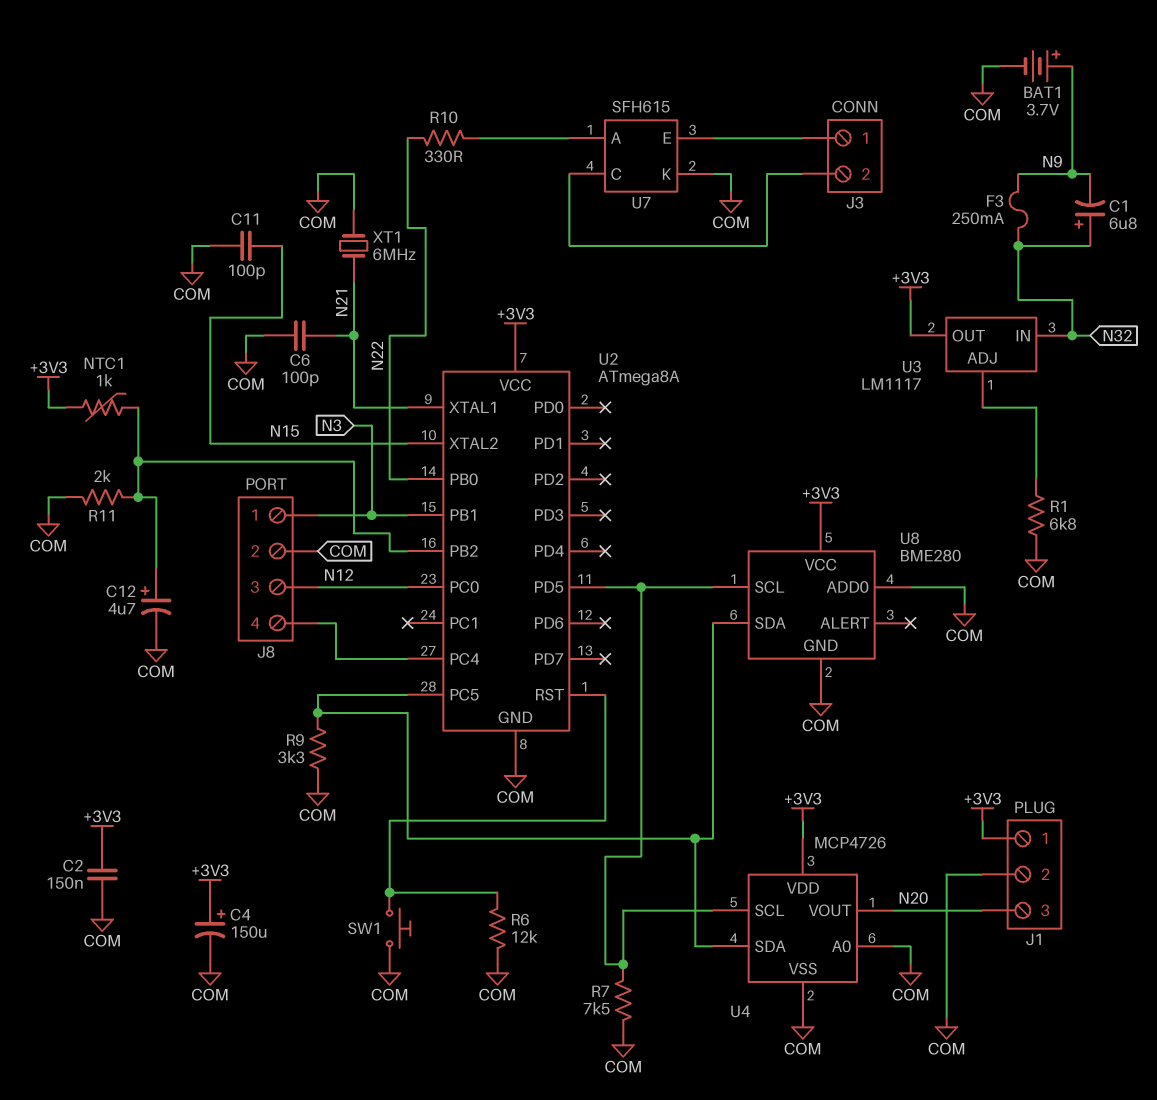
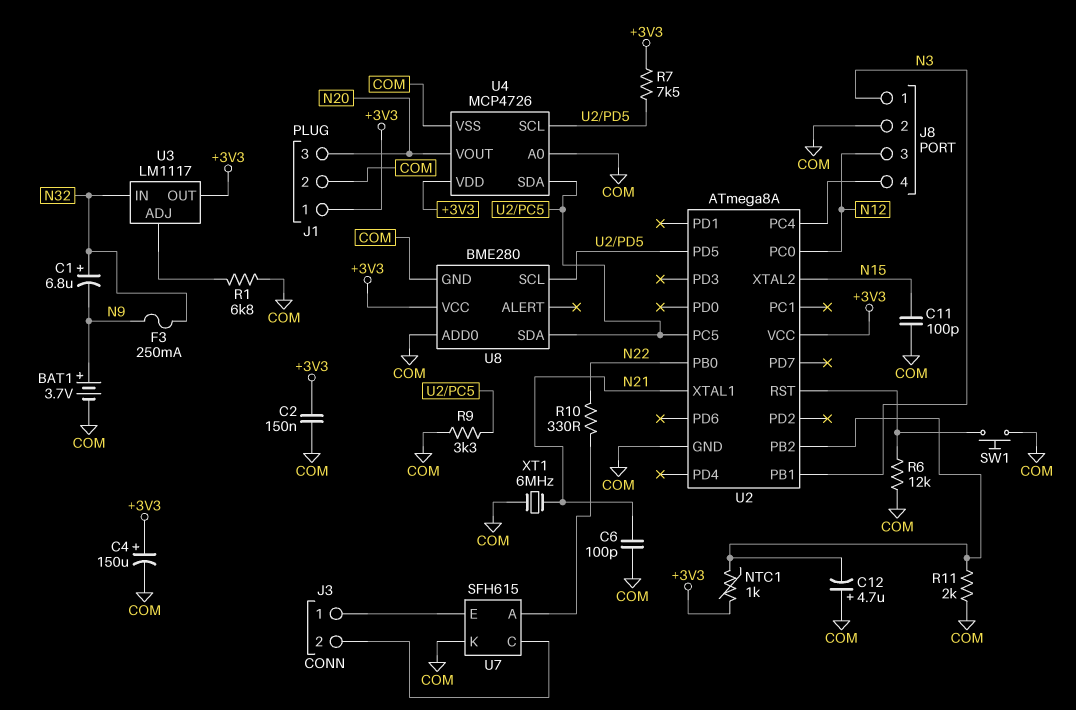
C12: 4.7uF (plus U2/PB2, minus COM) -> 4.7uF (plus COM, minus U2/PB2)
R7: 7.5k (COM, U2/PD5) -> 7.5k (+3V3, U2/PD5)

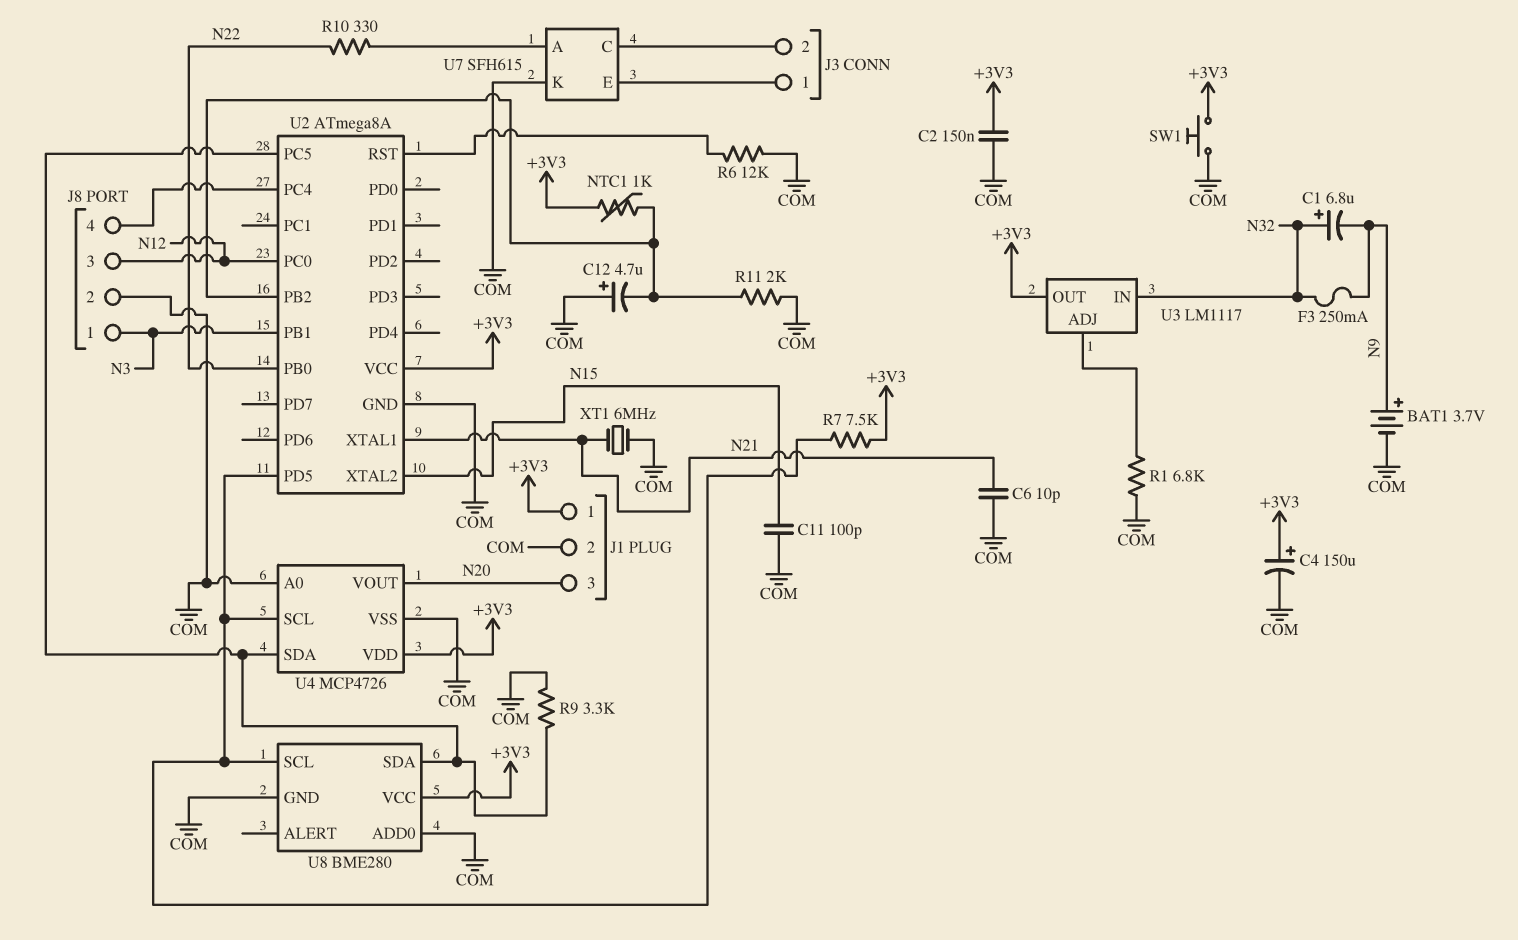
C6: 100pF (COM, N21) -> 10pF (COM, N21)
SW1: button (COM, U2/RST) -> button (+3V3, COM)

